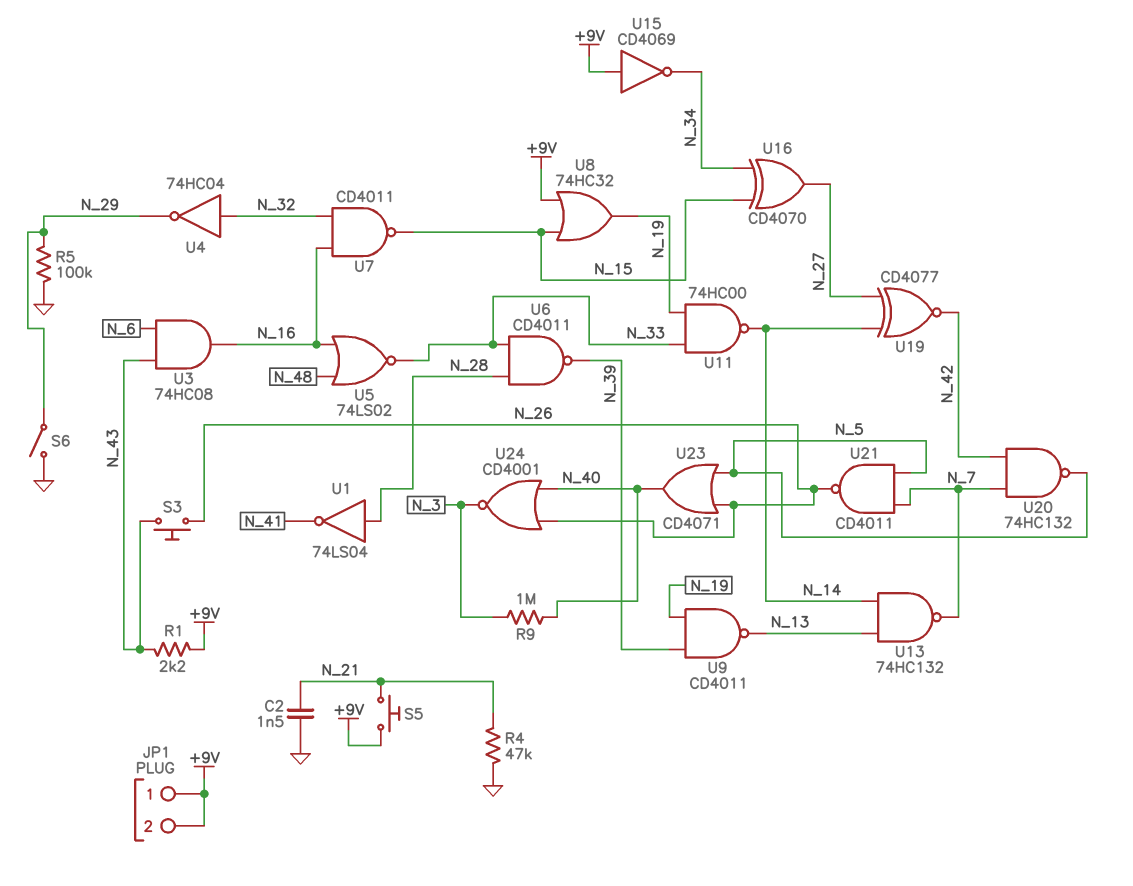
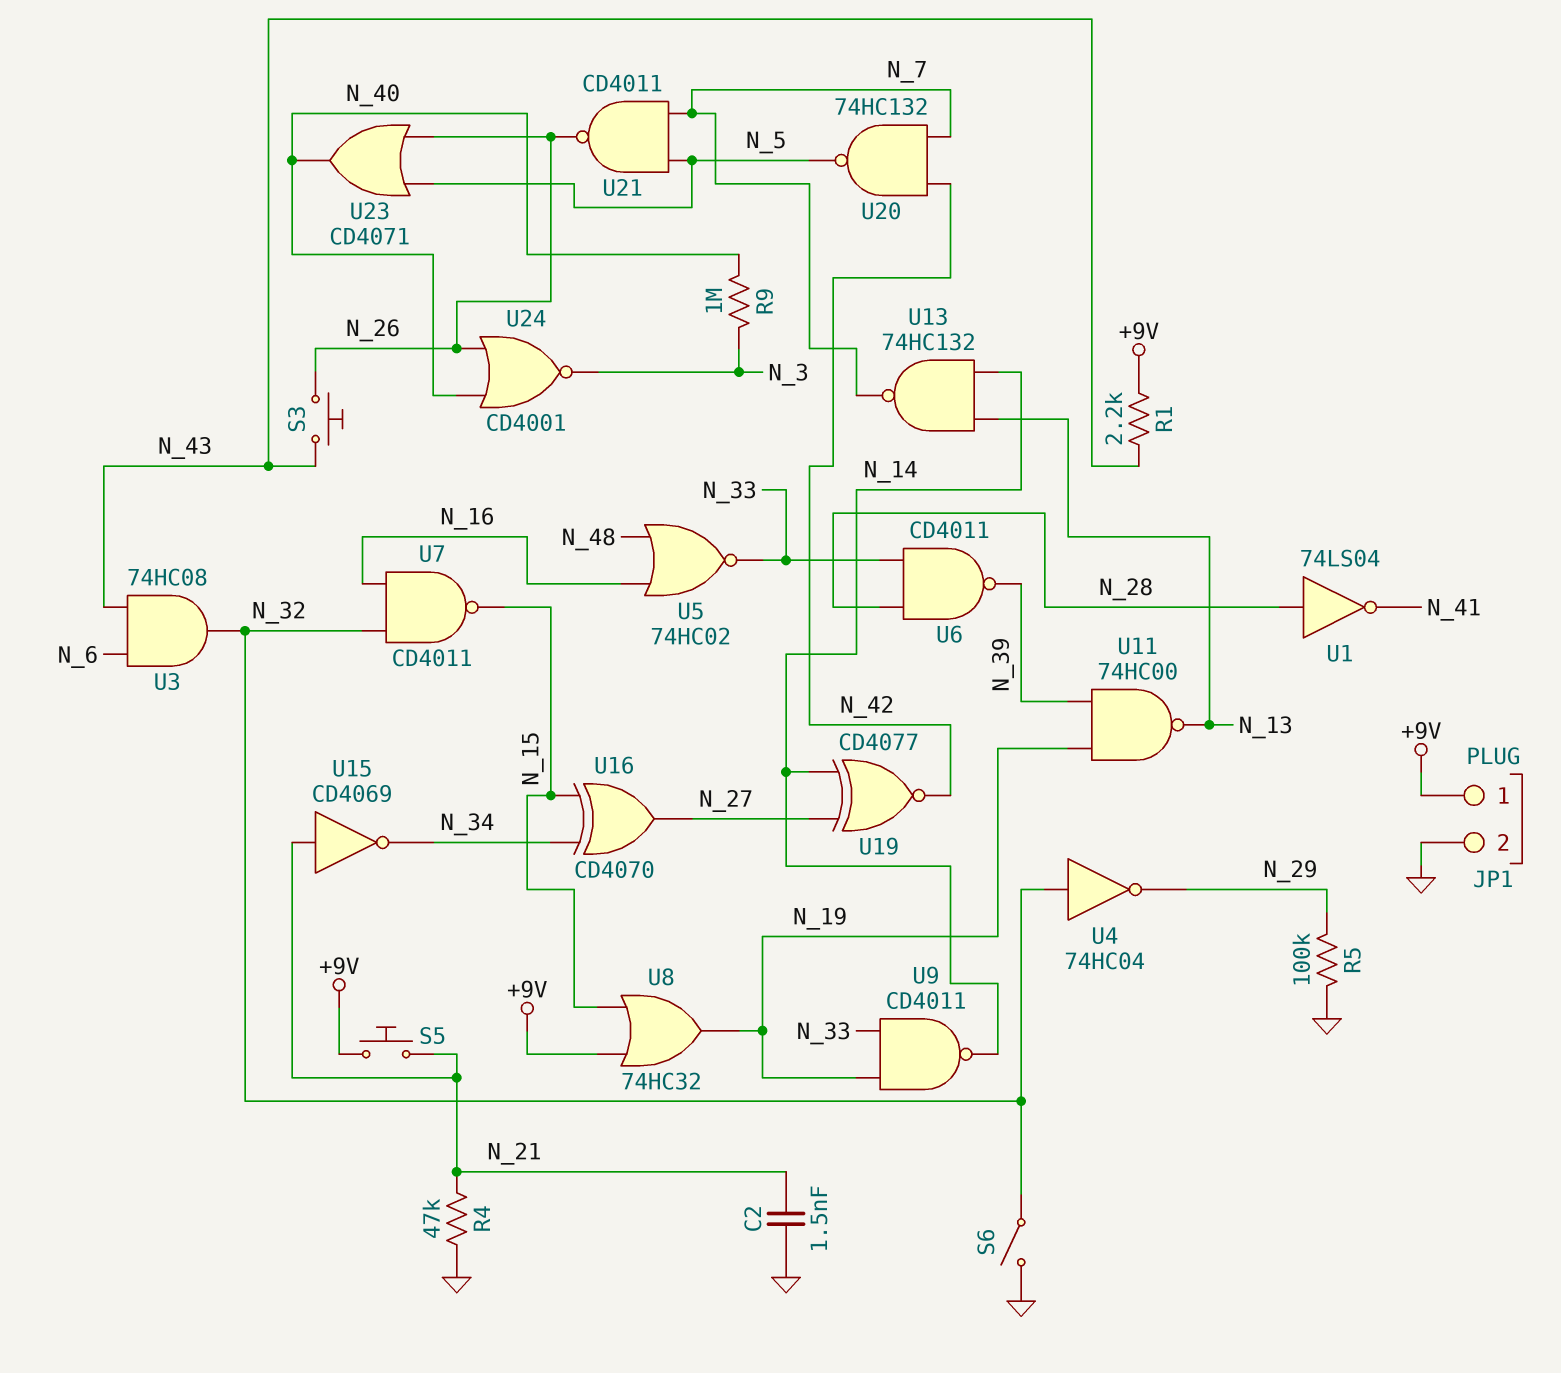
JP1 pin 2: +9V -> GND
S6: switch (GND, N_29) -> switch (GND, N_32)
U3: AND 74HC08 (in N_6, in N_43, out N_16) -> AND 74HC08 (in N_6, in N_43, out N_32)
U5: NOR 74LS02 (in N_16, in N_48, out N_33) -> NOR 74HC02 (in N_16, in N_48, out N_33)
U9: NAND CD4011 (in N_19, in N_39, out N_13) -> NAND CD4011 (in N_19, in N_33, out N_14)
U11: NAND 74HC00 (in N_19, in N_33, out N_14) -> NAND 74HC00 (in N_19, in N_39, out N_13)
U15: NOT CD4069 (in +9V, out N_34) -> NOT CD4069 (in N_21, out N_34)

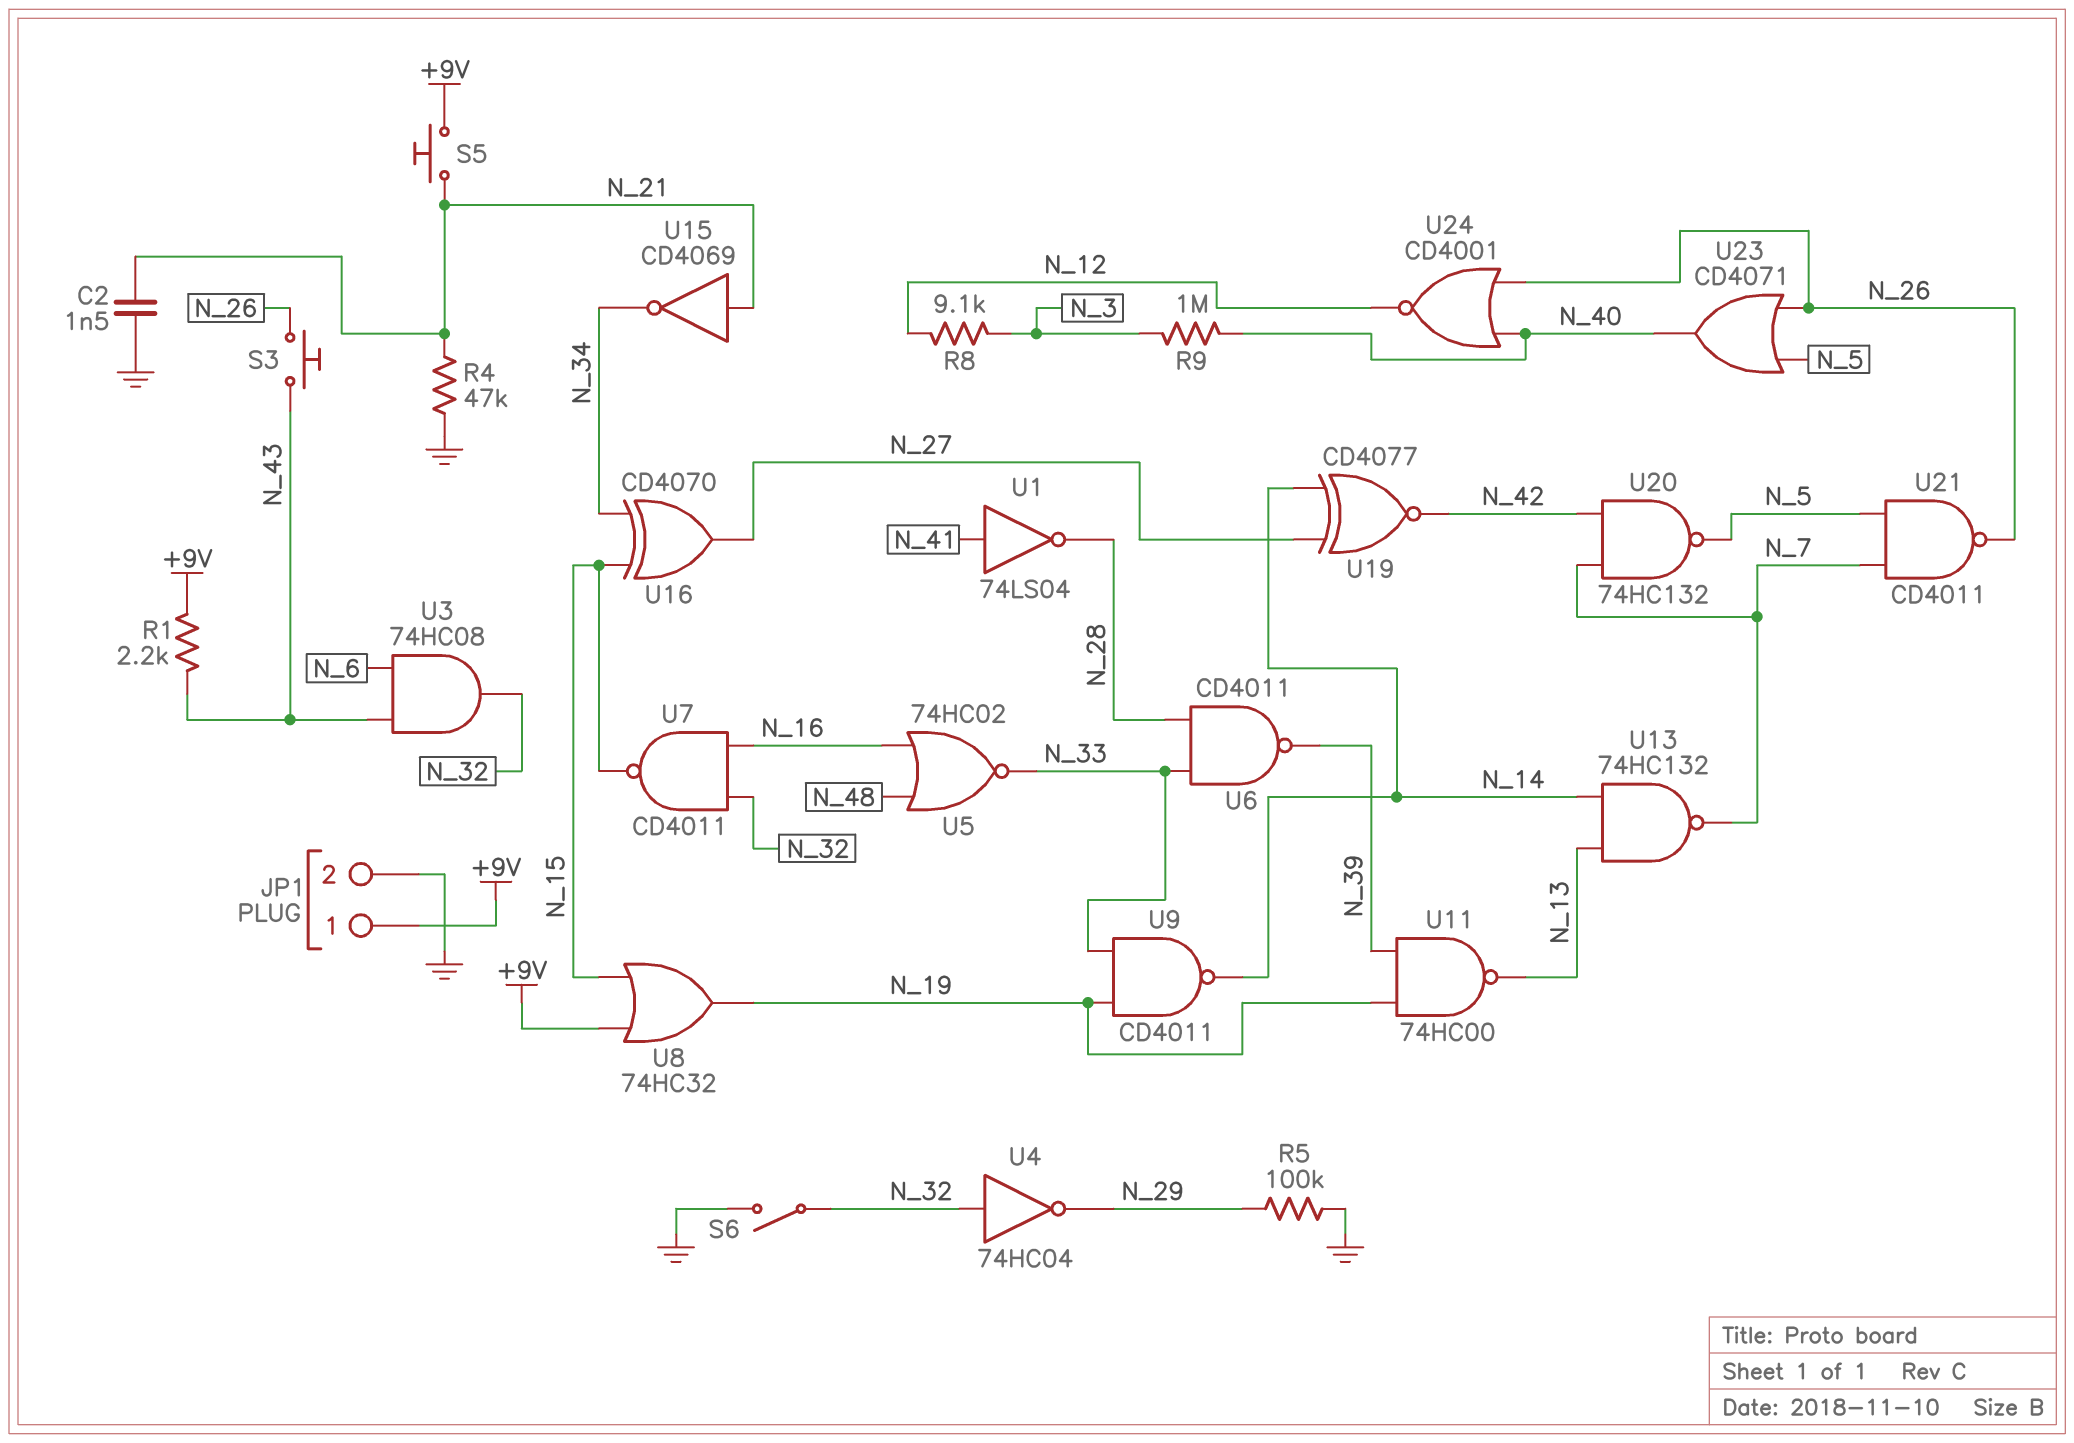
R8: none -> 9.1k (N_3, N_12)
U1: NOT 74LS04 (in N_28, out N_41) -> NOT 74LS04 (in N_41, out N_28)
U24: NOR CD4001 (in N_26, in N_40, out N_3) -> NOR CD4001 (in N_26, in N_40, out N_12)

